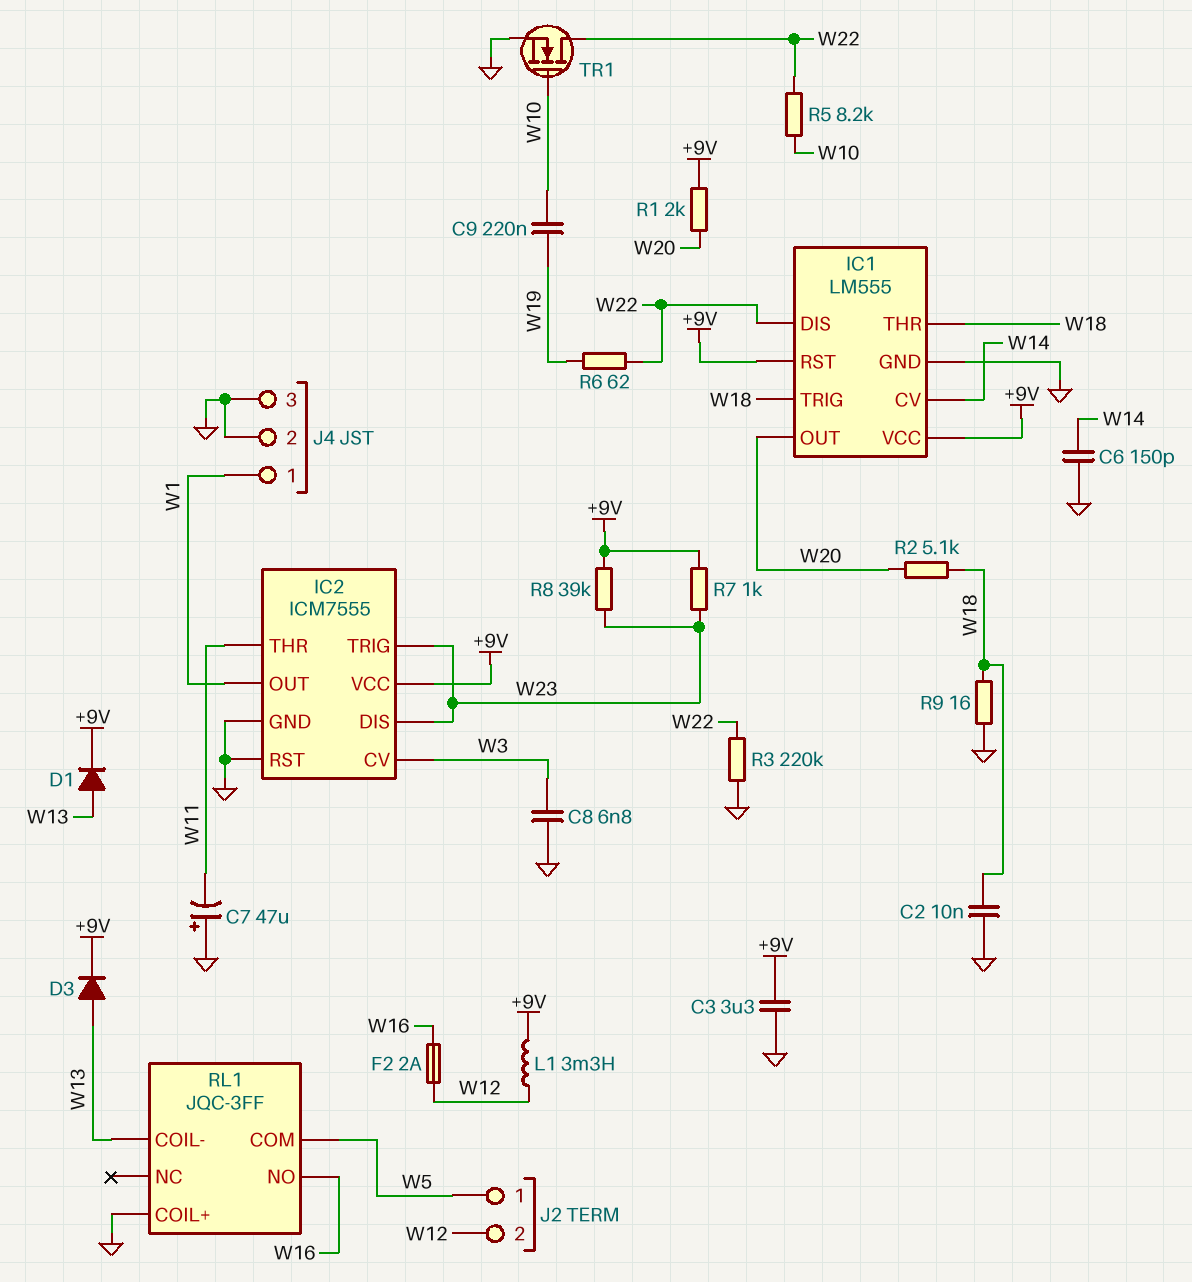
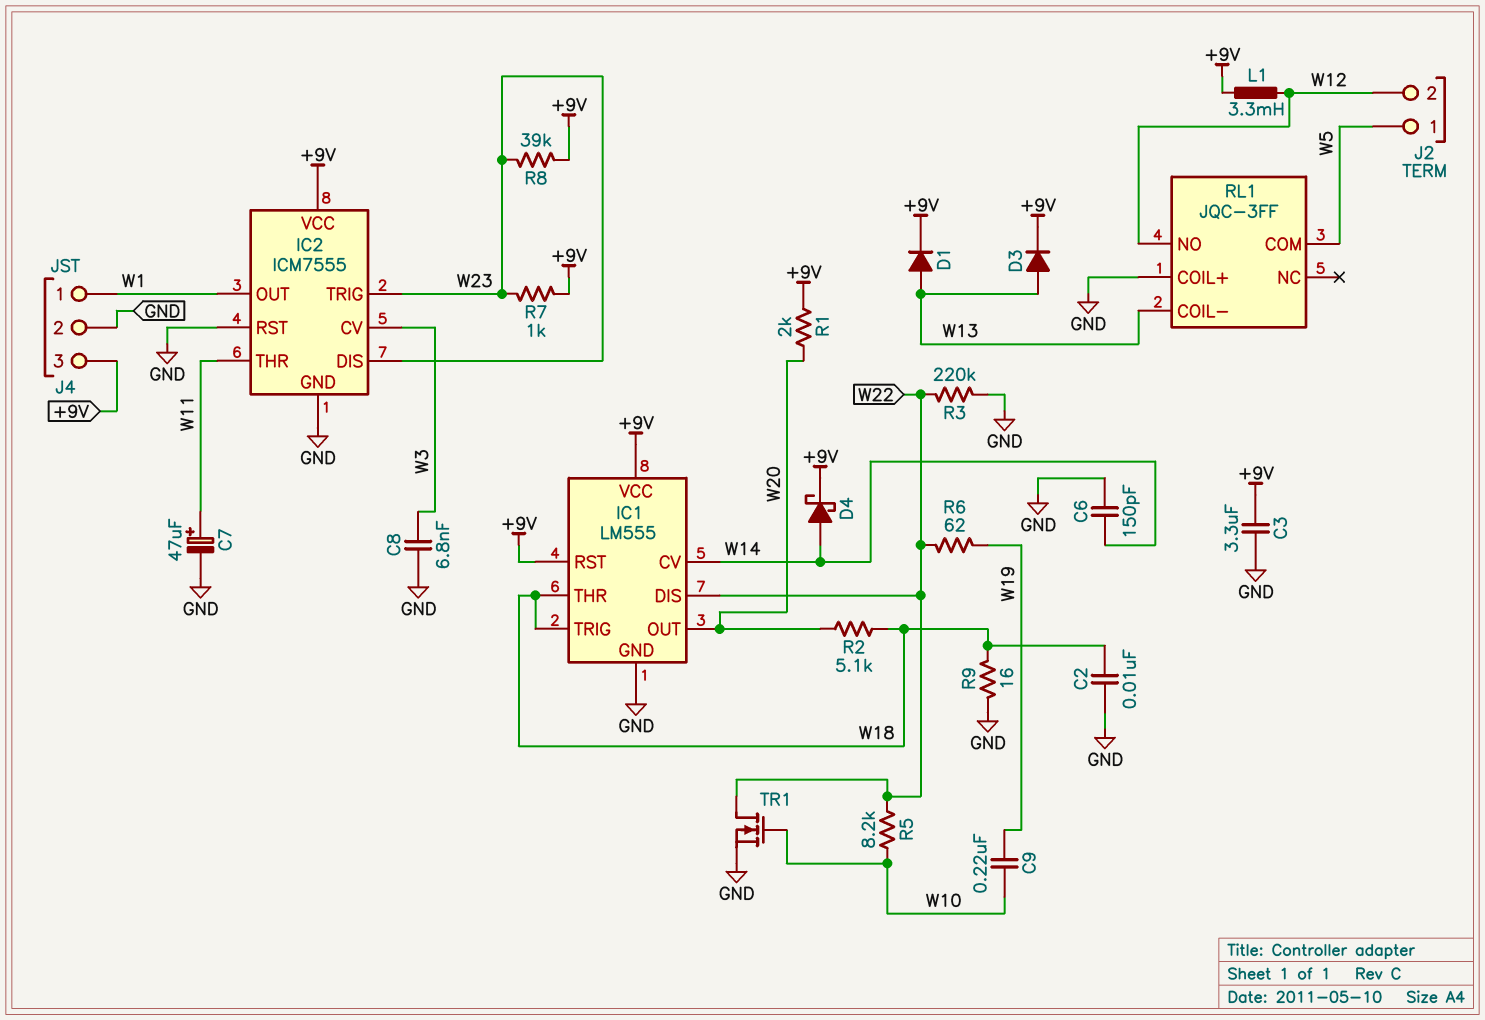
C7: 47uF (plus GND, minus W11) -> 47uF (plus W11, minus GND)
D4: none -> schottky (A W14, K +9V)
F2: 2A (W12, W16) -> none
J4 pin 3: GND -> +9V
RL1 pin NO: W16 -> W12

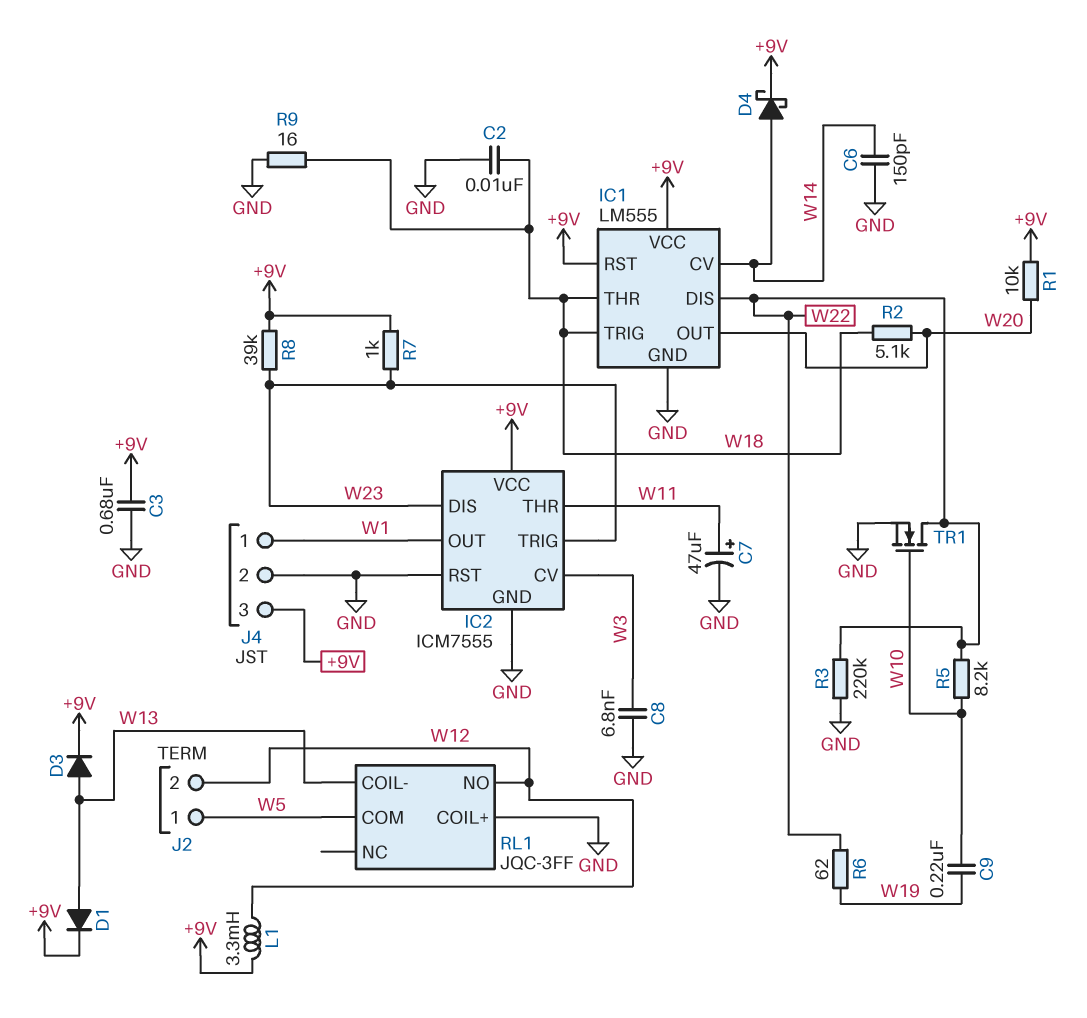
C3: 3.3uF (+9V, GND) -> 680nF (+9V, GND)
R1: 2k (+9V, W20) -> 10k (+9V, W20)

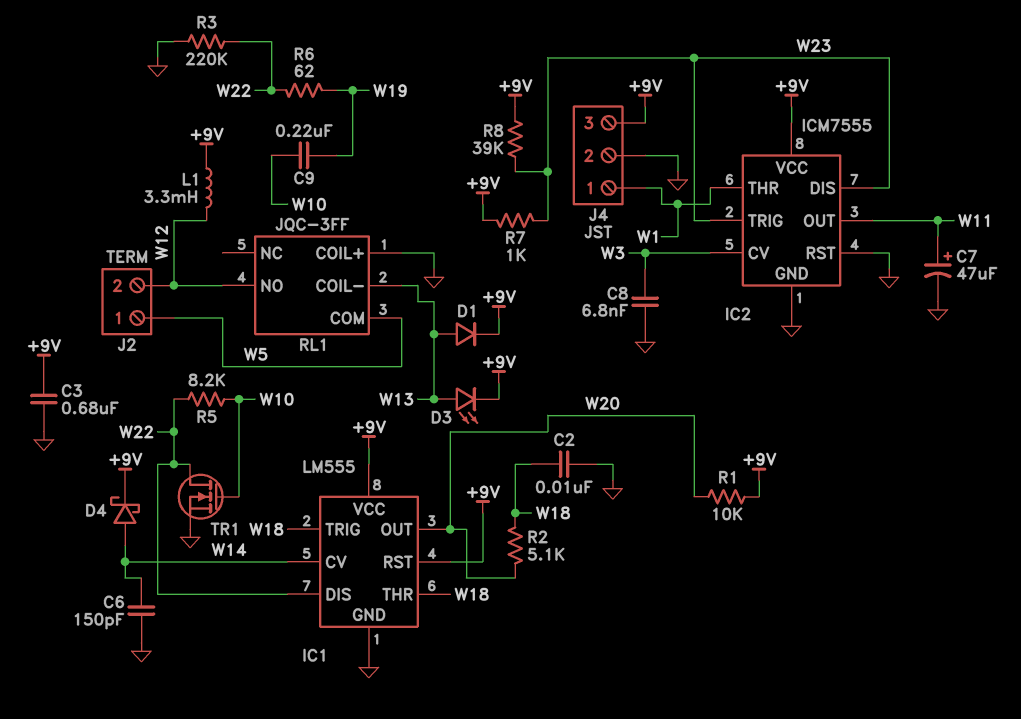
D3: diode (A W13, K +9V) -> LED (A W13, K +9V)
IC2 pin OUT: W1 -> W11
IC2 pin THR: W11 -> W1
R9: 16 (GND, W18) -> none

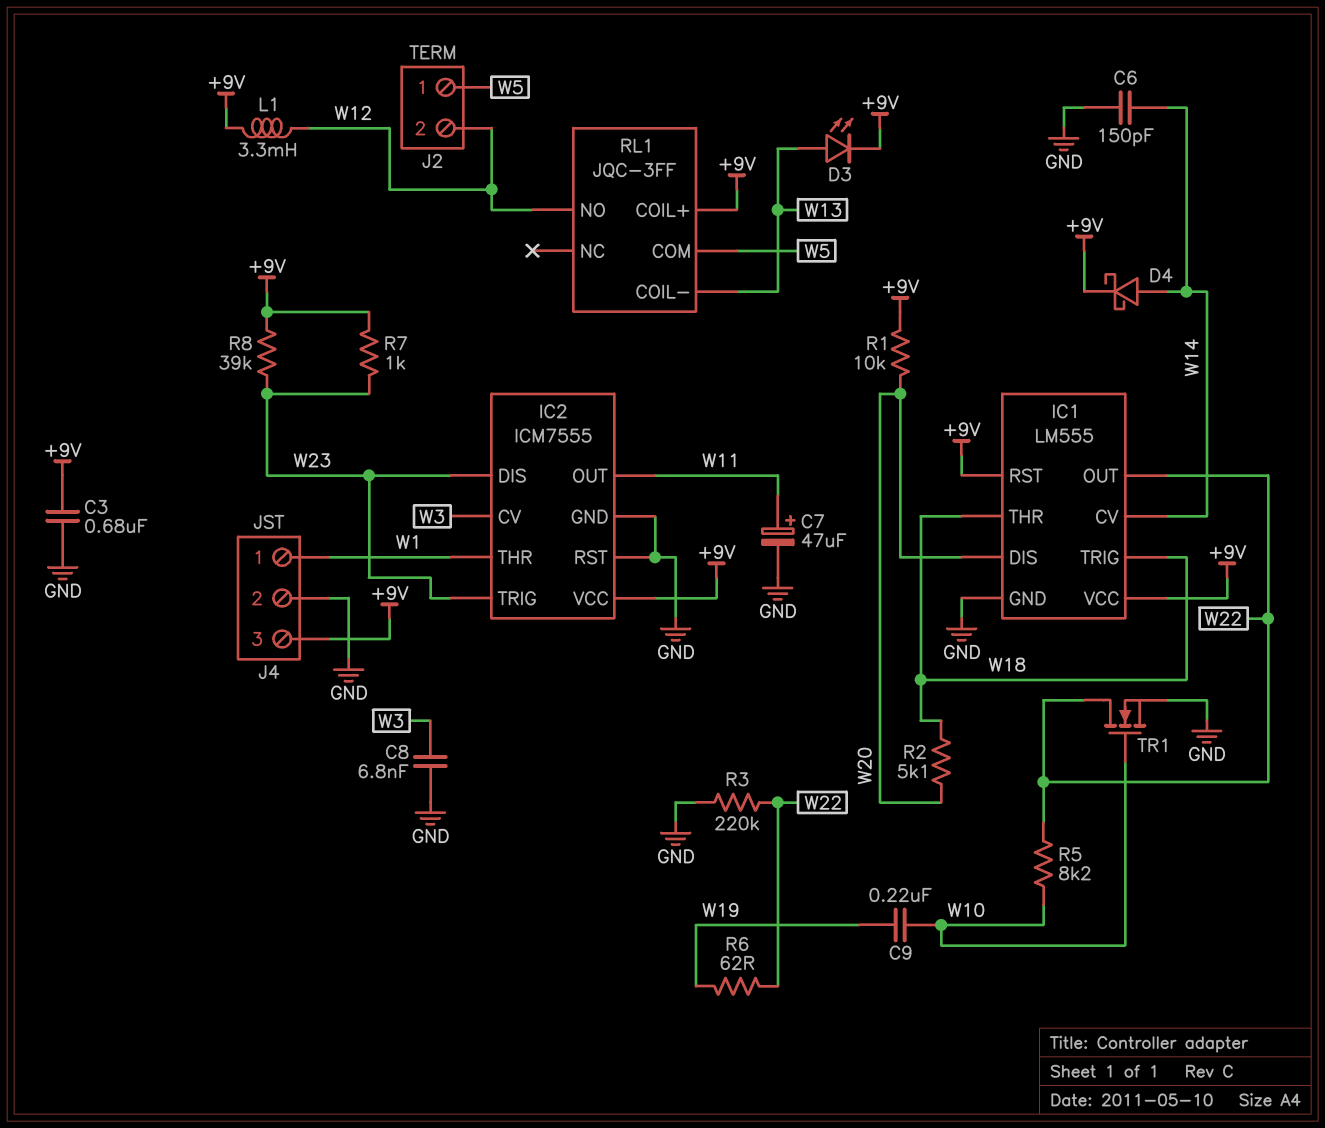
C2: 10nF (GND, W18) -> none
D1: diode (A W13, K +9V) -> none
IC1 pin DIS: W22 -> W20
IC1 pin OUT: W20 -> W22
RL1 pin COIL+: GND -> +9V

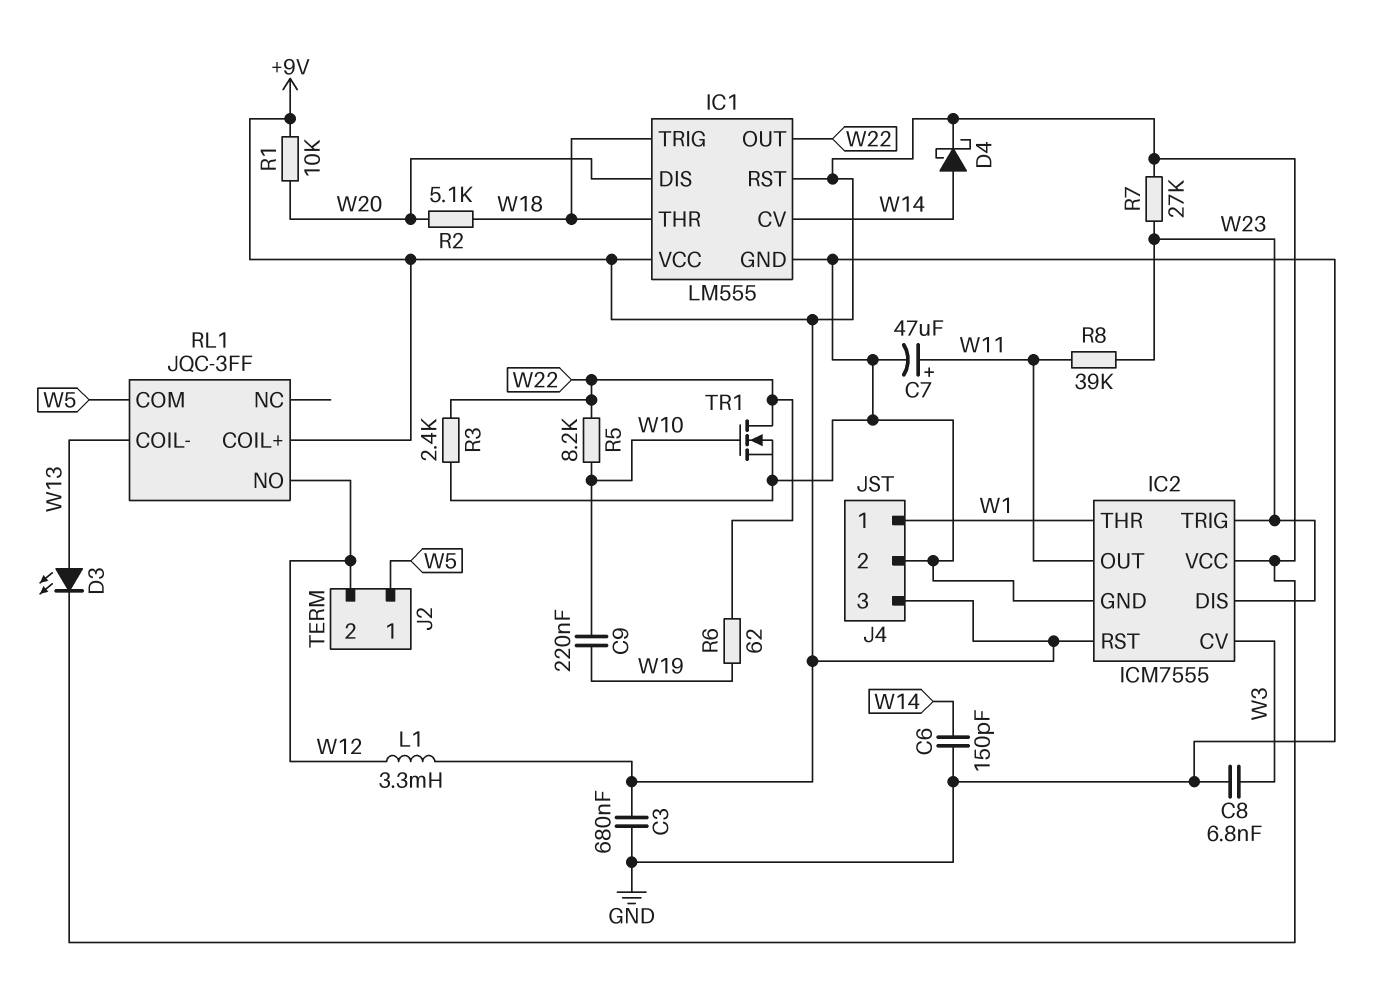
IC2 pin RST: GND -> +9V
R3: 220k (GND, W22) -> 2.4k (GND, W22)
R7: 1k (+9V, W23) -> 27k (+9V, W23)
R8: 39k (+9V, W23) -> 39k (W11, W23)

